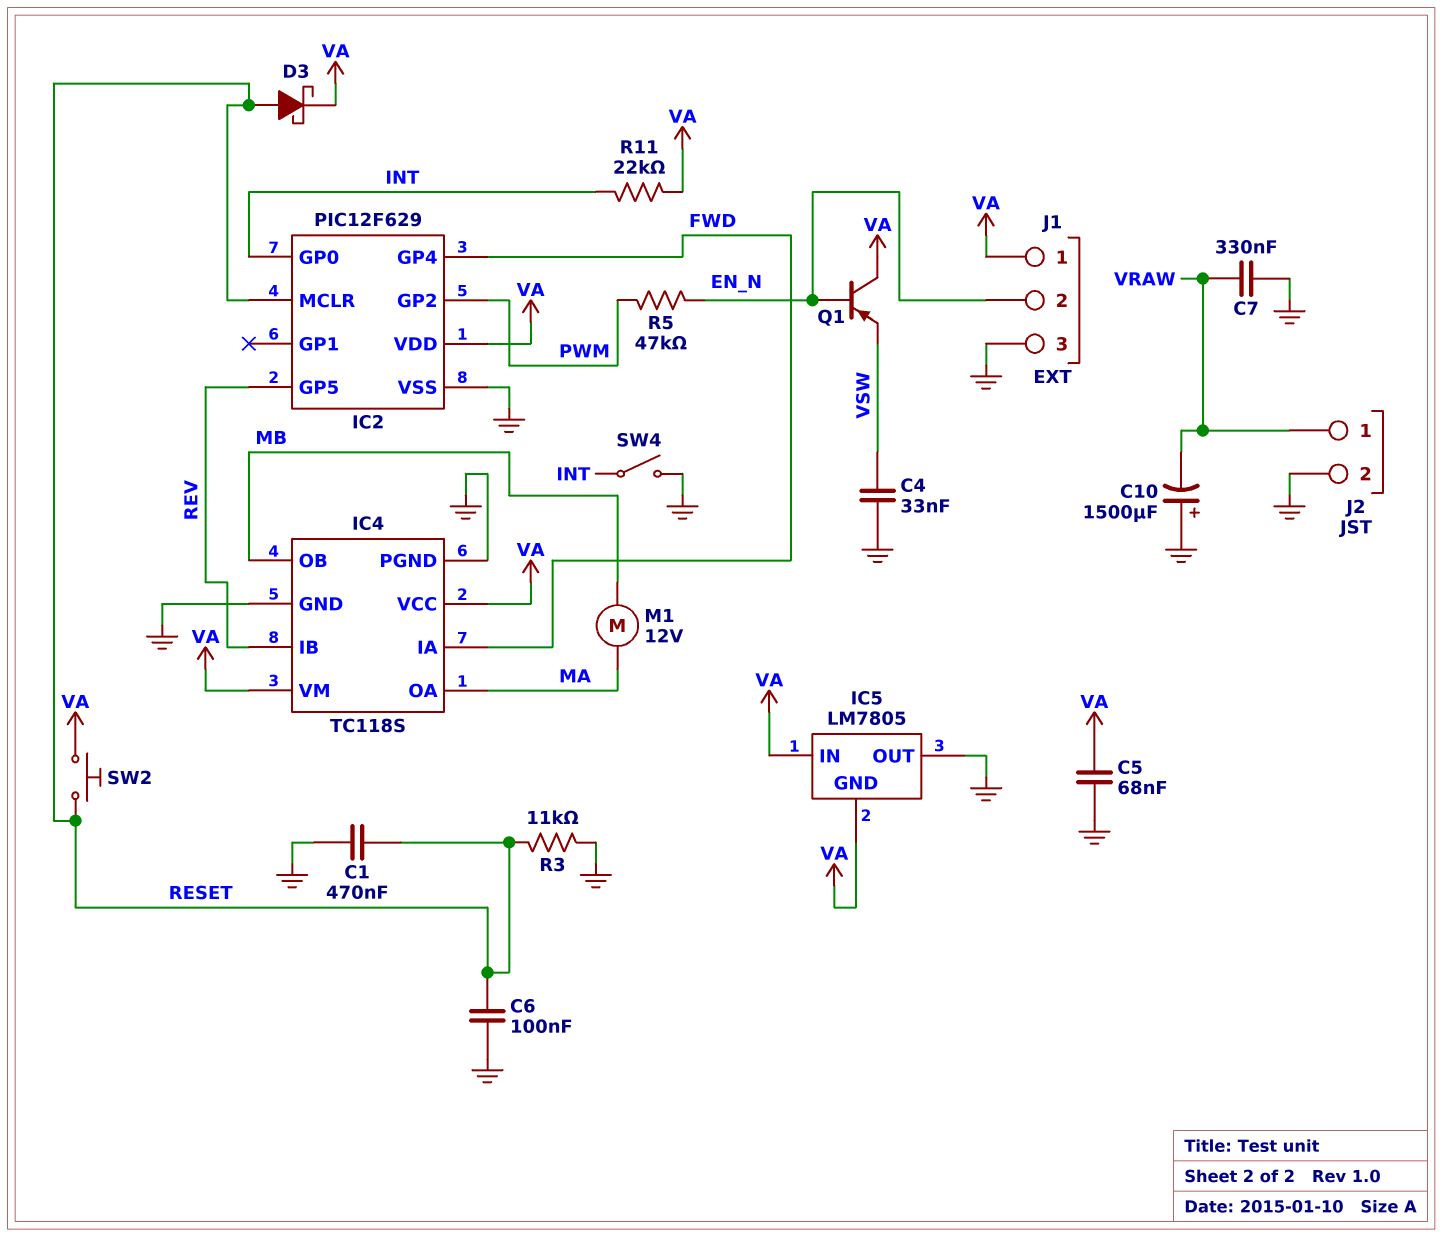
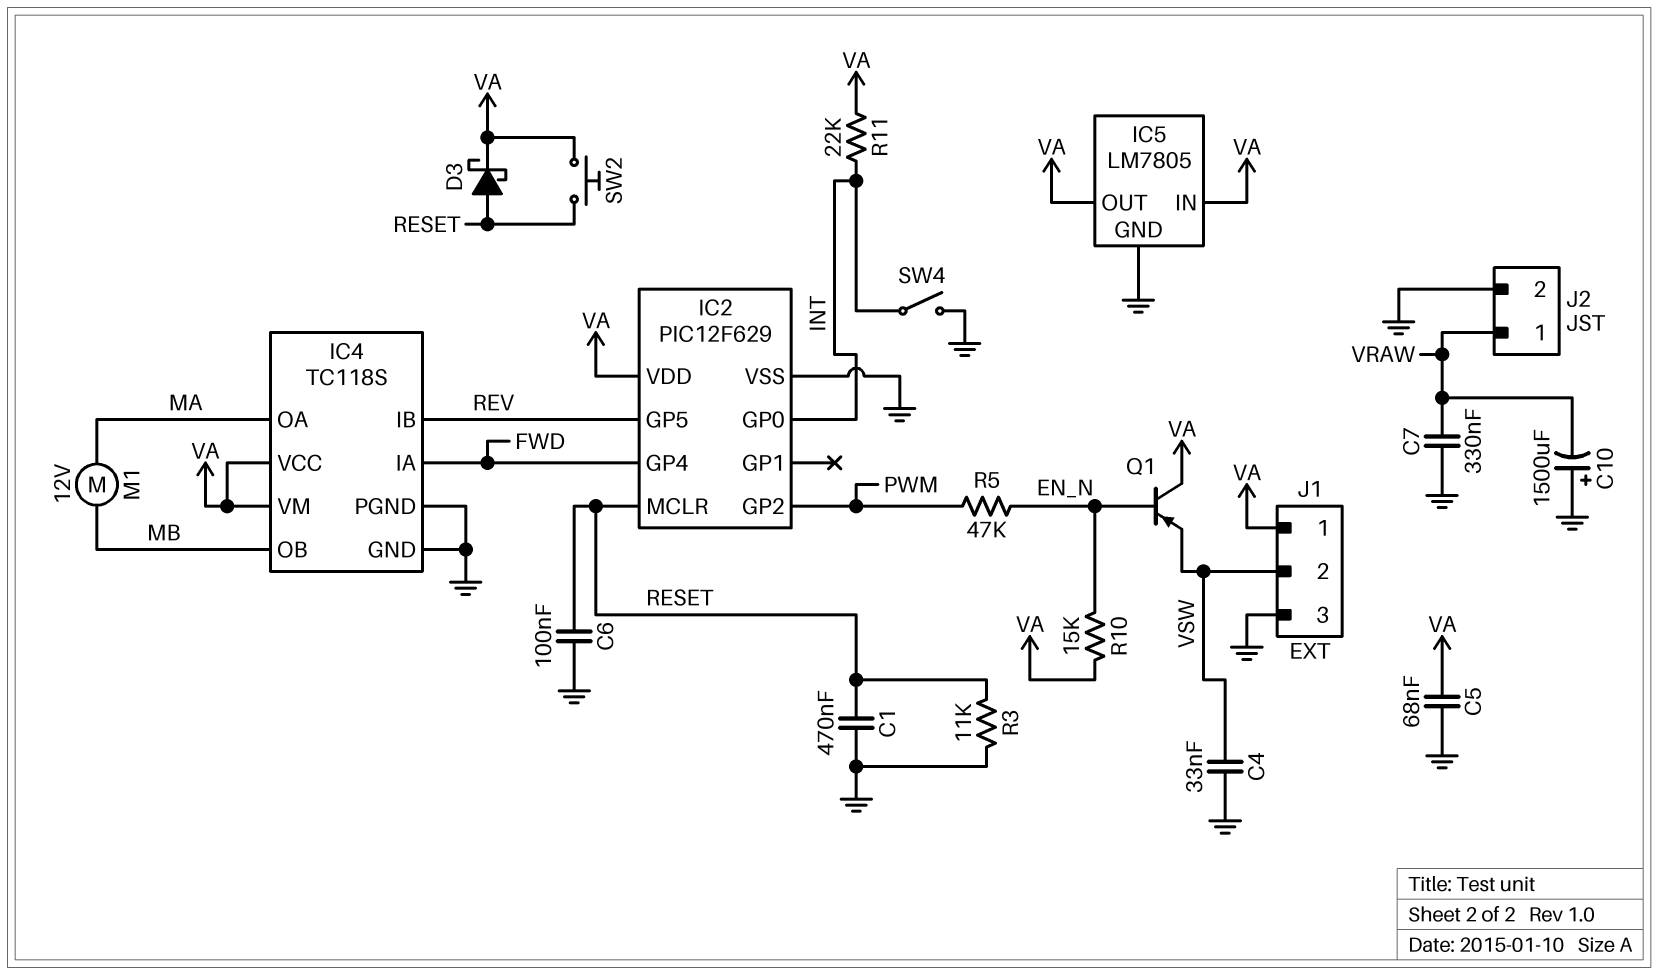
IC5 pin GND: VA -> GND
IC5 pin OUT: GND -> VA
J1 pin 2: EN_N -> VSW
R10: none -> 15k (EN_N, VA)

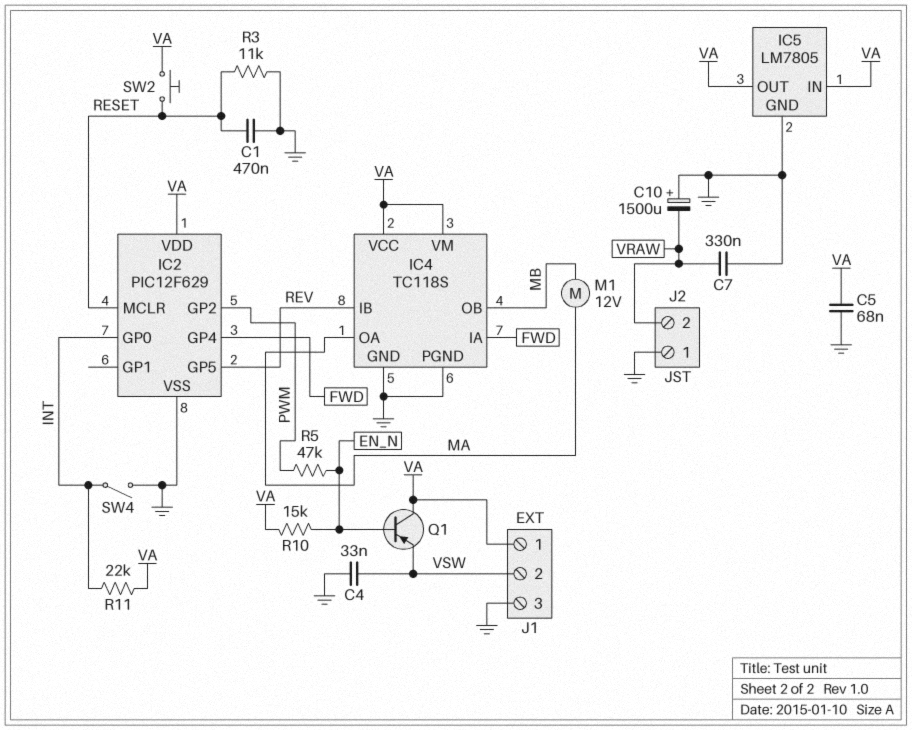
C6: 100nF (GND, RESET) -> none
D3: schottky (A RESET, K VA) -> none
J2 pin 1: VRAW -> GND
J2 pin 2: GND -> VRAW

